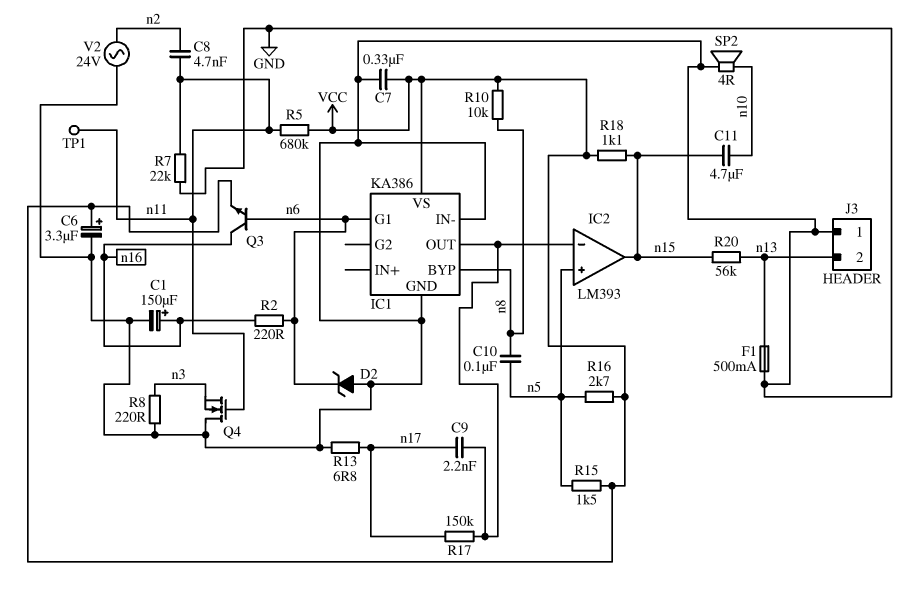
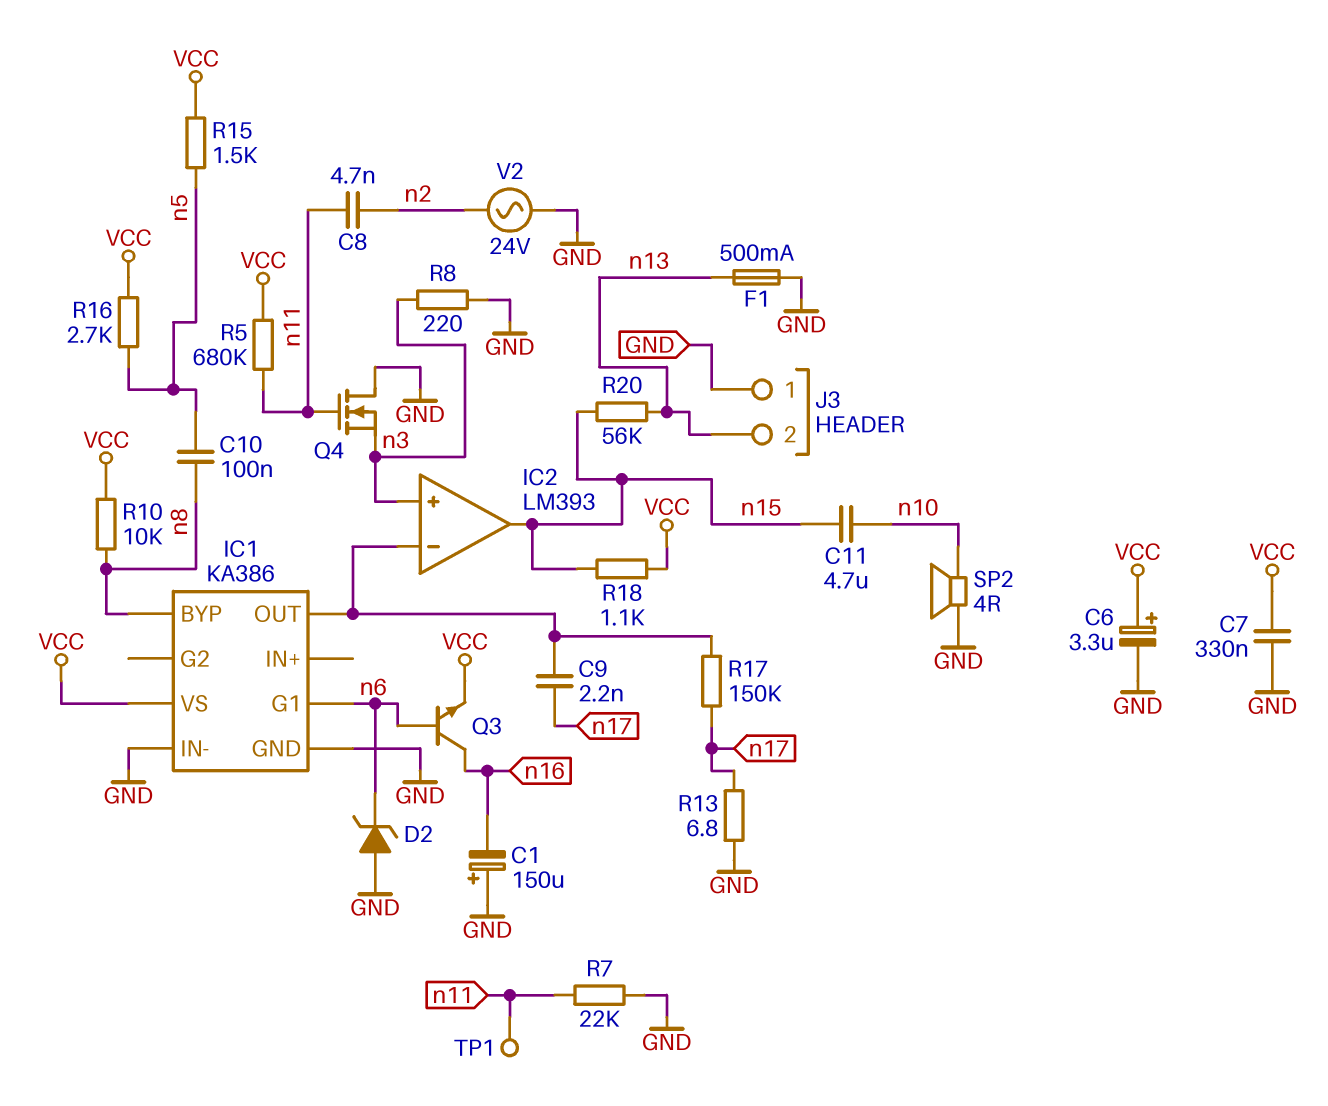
C1: 150uF (plus n16, minus GND) -> 150uF (plus GND, minus n16)
IC2 pin in+: n5 -> n3
R2: 220 (n6, n16) -> none

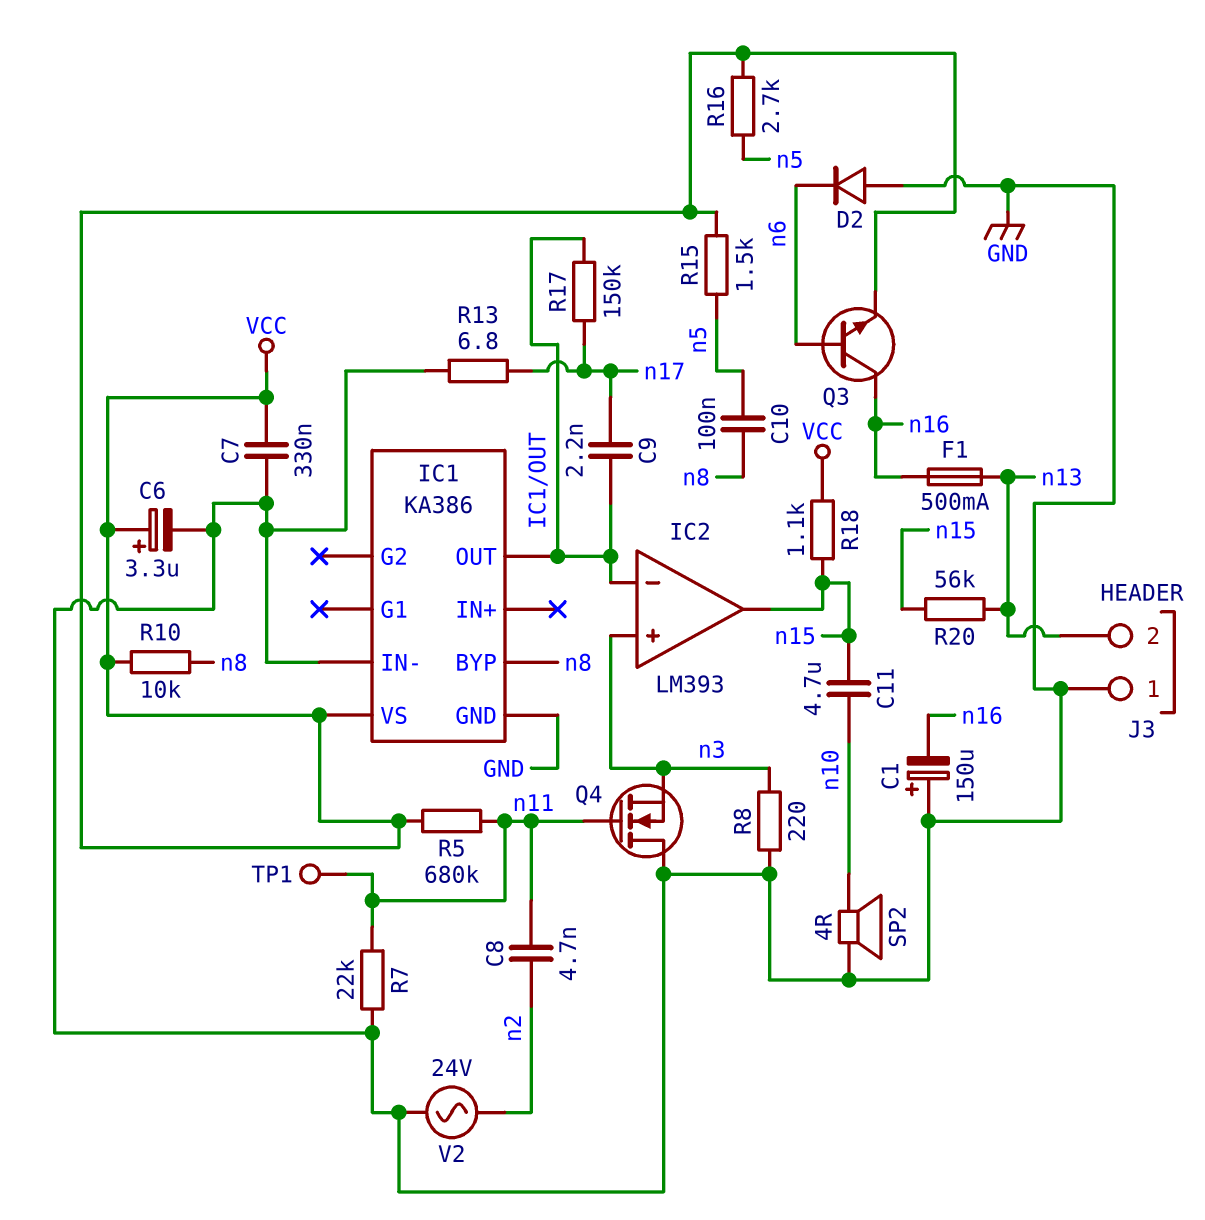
D2: zener (A GND, K n6) -> diode (A GND, K n6)
F1: 500mA (GND, n13) -> 500mA (n13, n16)
IC1 pin G1: n6 -> none

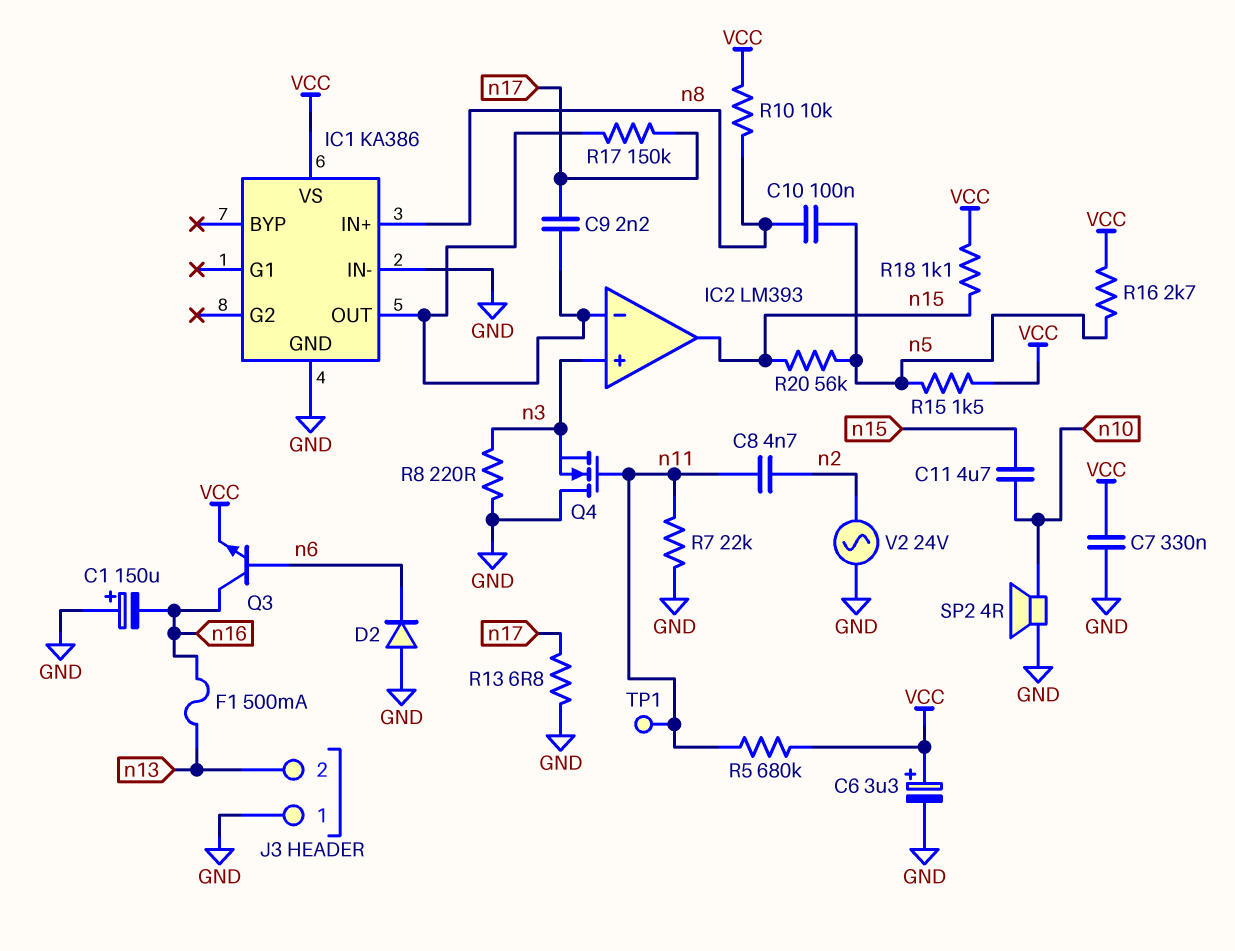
IC1 pin BYP: n8 -> none
IC1 pin IN+: none -> n8
R20: 56k (n13, n15) -> 56k (n5, n15)

